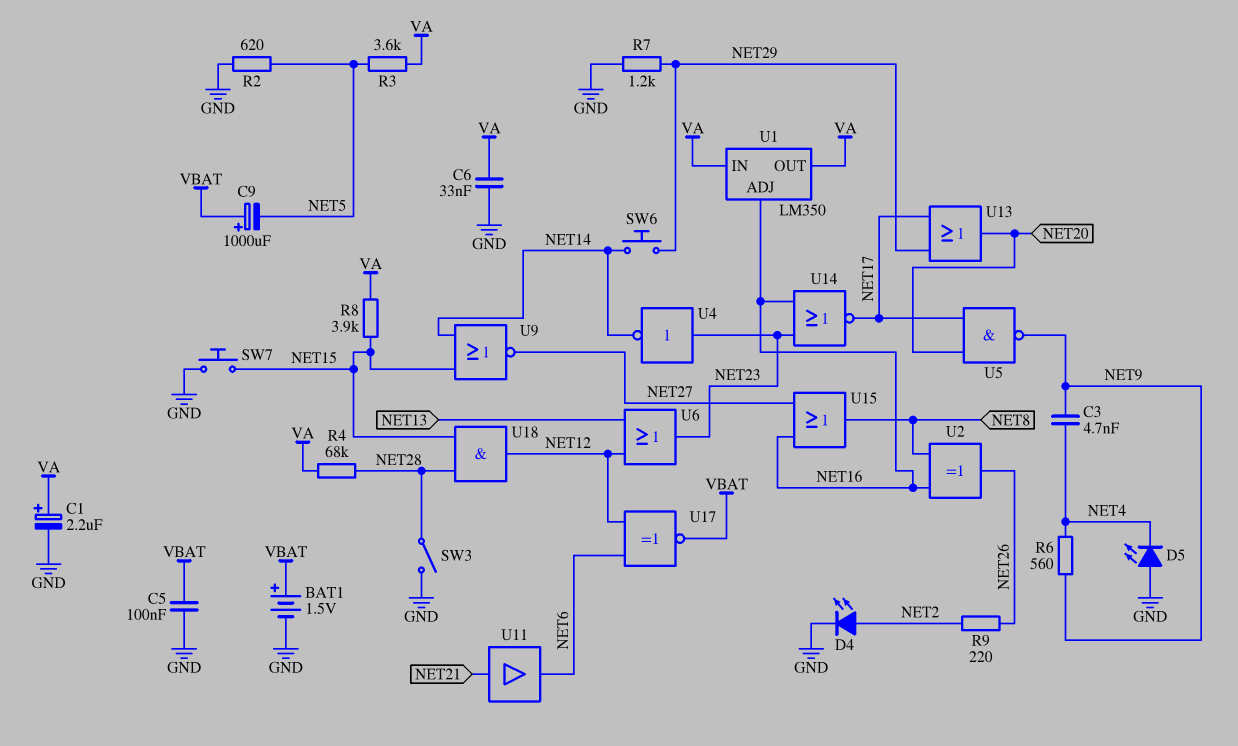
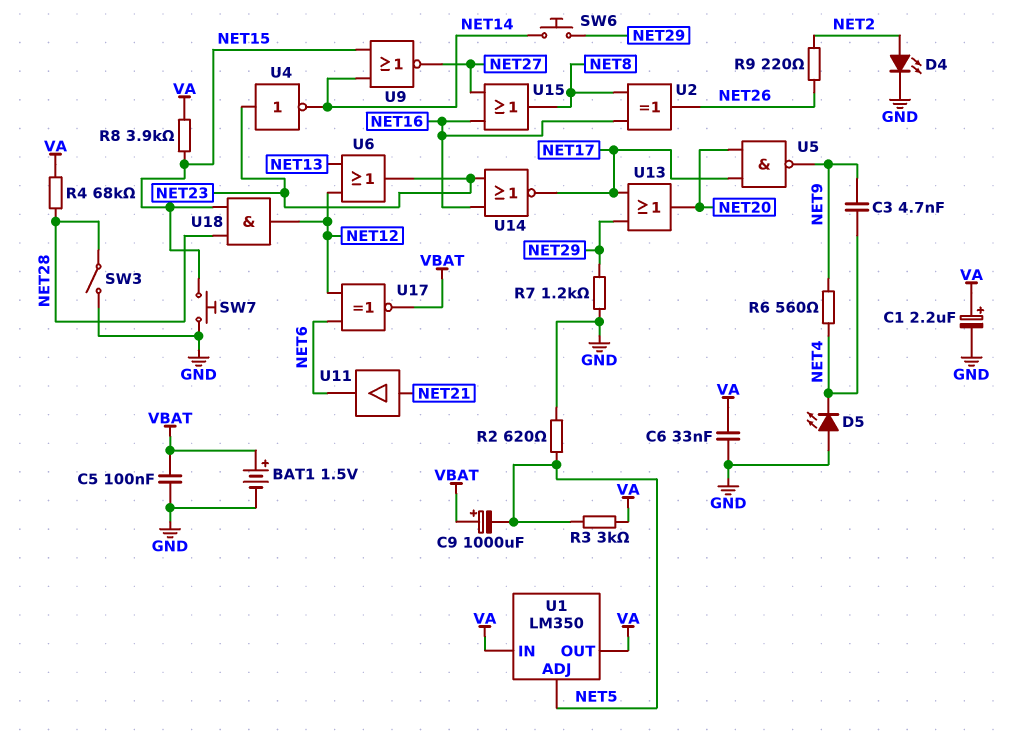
R3: 3.6k (NET5, VA) -> 3k (NET5, VA)
U1 pin ADJ: NET16 -> NET5

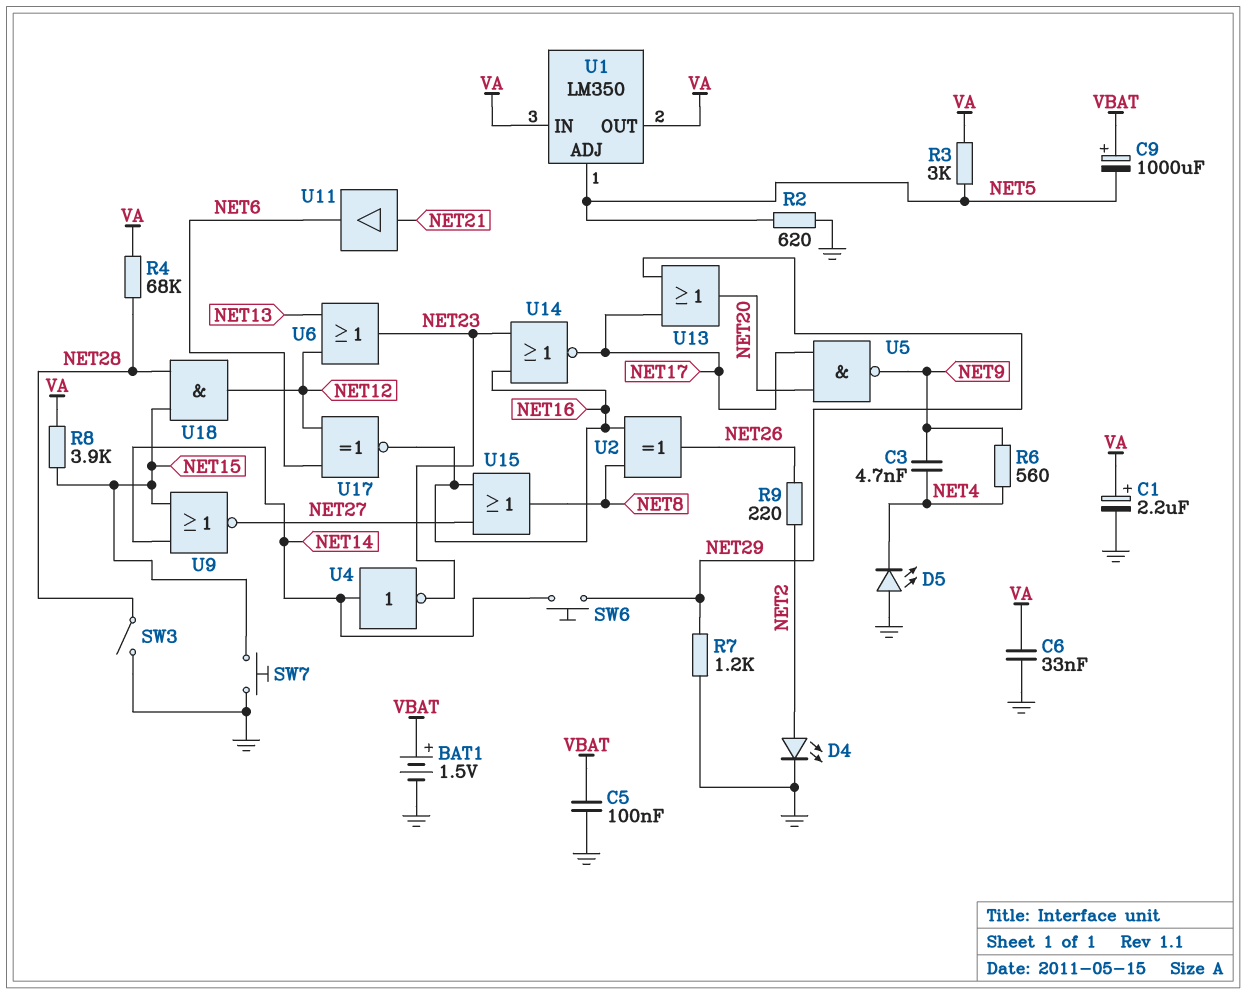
U4: NOT (in NET23, out NET14) -> NOT (in NET14, out NET23)
U17: XNOR (in NET6, in NET12, out VBAT) -> XNOR (in NET6, in NET12, out NET16)

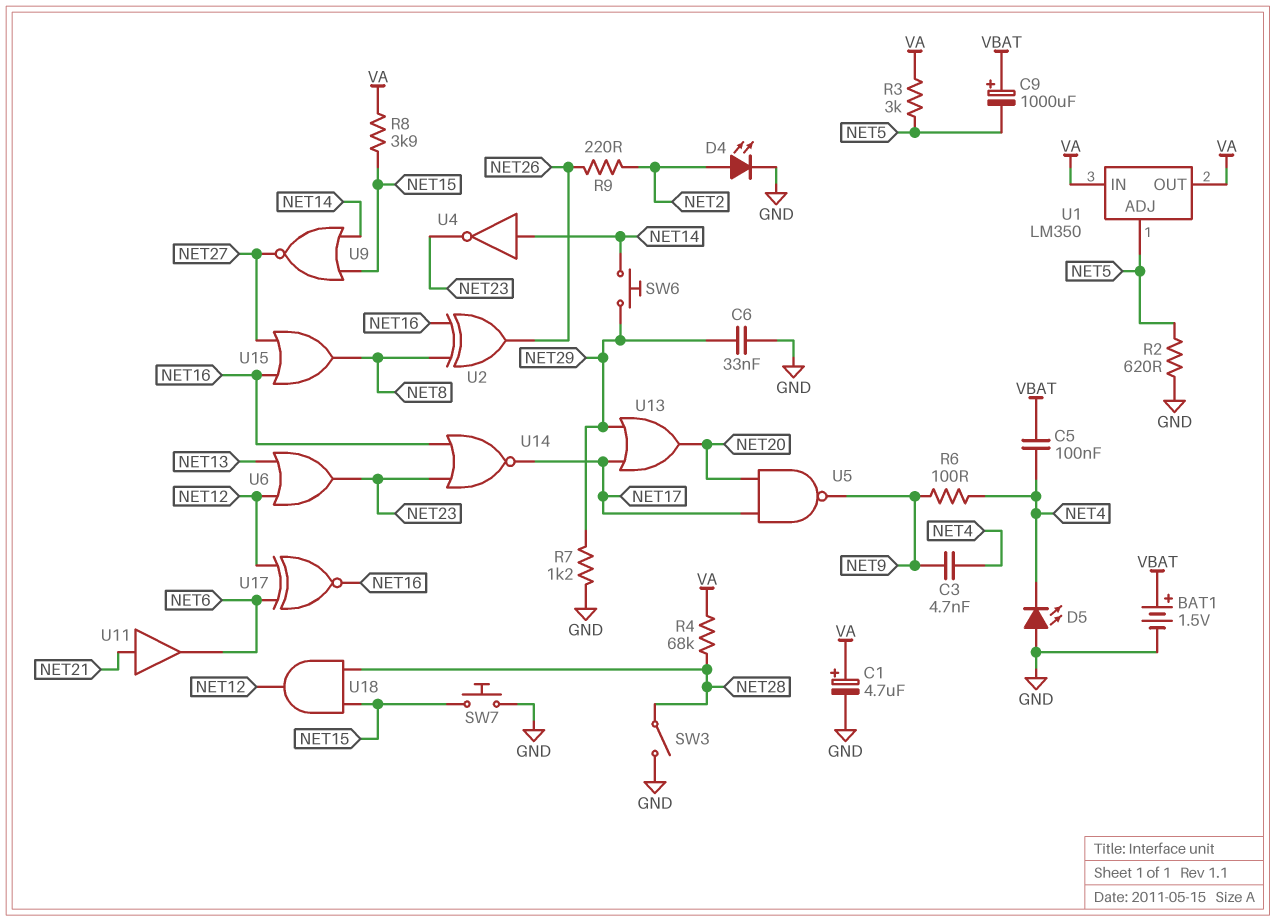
C1: 2.2uF (plus VA, minus GND) -> 4.7uF (plus VA, minus GND)
C5: 100nF (GND, VBAT) -> 100nF (NET4, VBAT)
C6: 33nF (GND, VA) -> 33nF (GND, NET29)
R6: 560 (NET4, NET9) -> 100 (NET4, NET9)

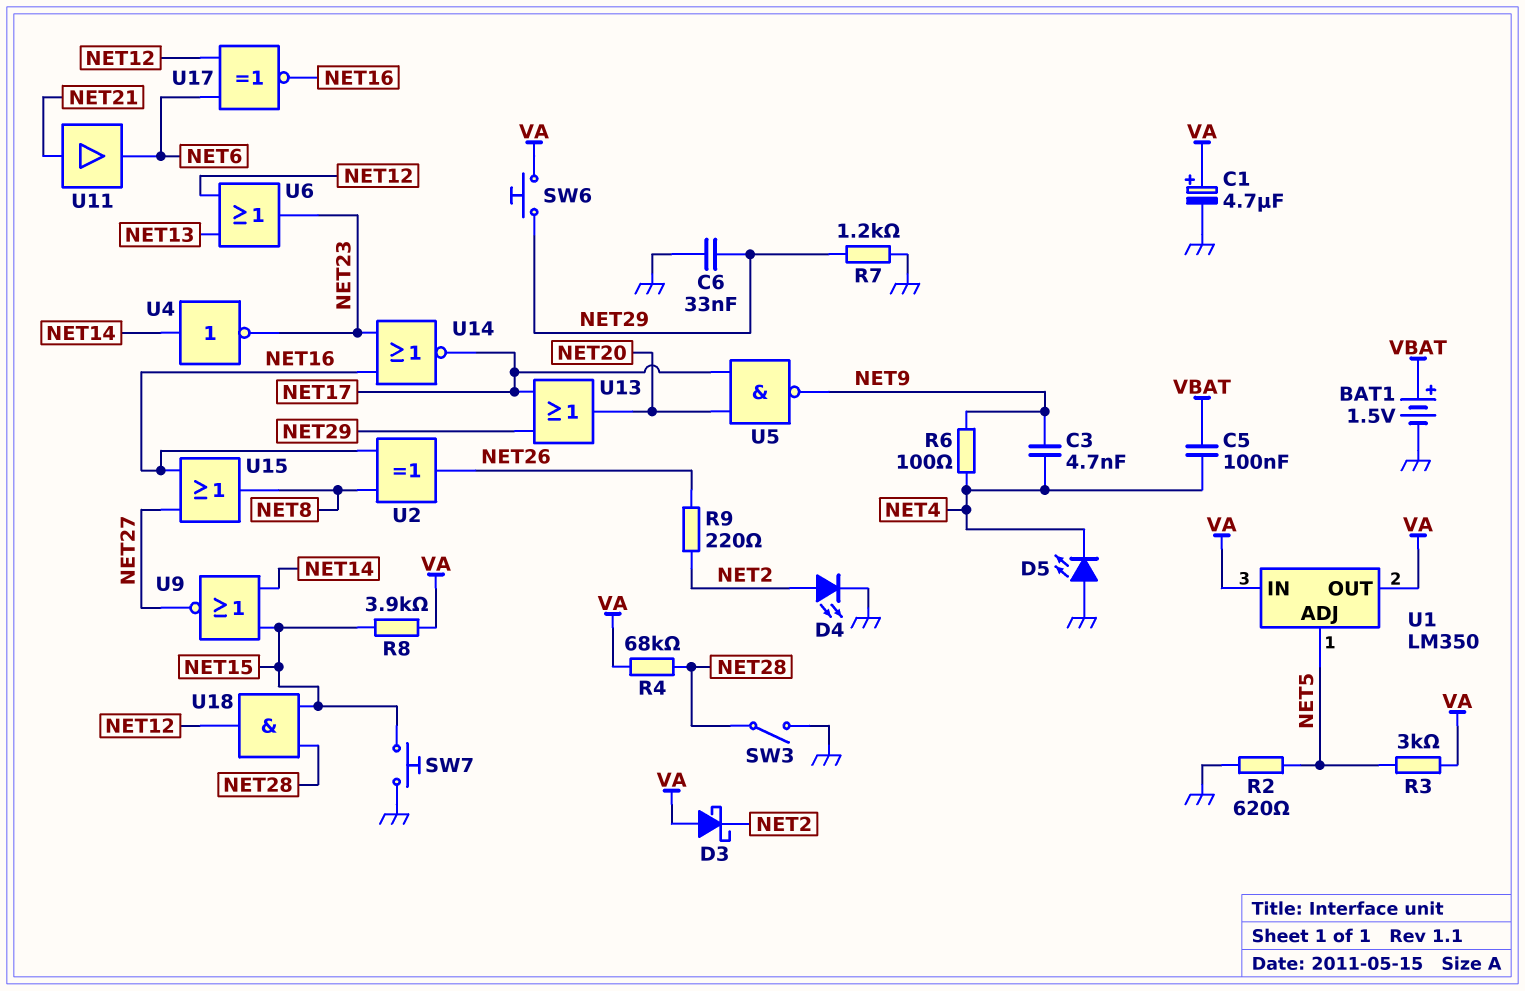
C9: 1000uF (plus VBAT, minus NET5) -> none
D3: none -> schottky (A VA, K NET2)
SW6: button (NET14, NET29) -> button (NET29, VA)

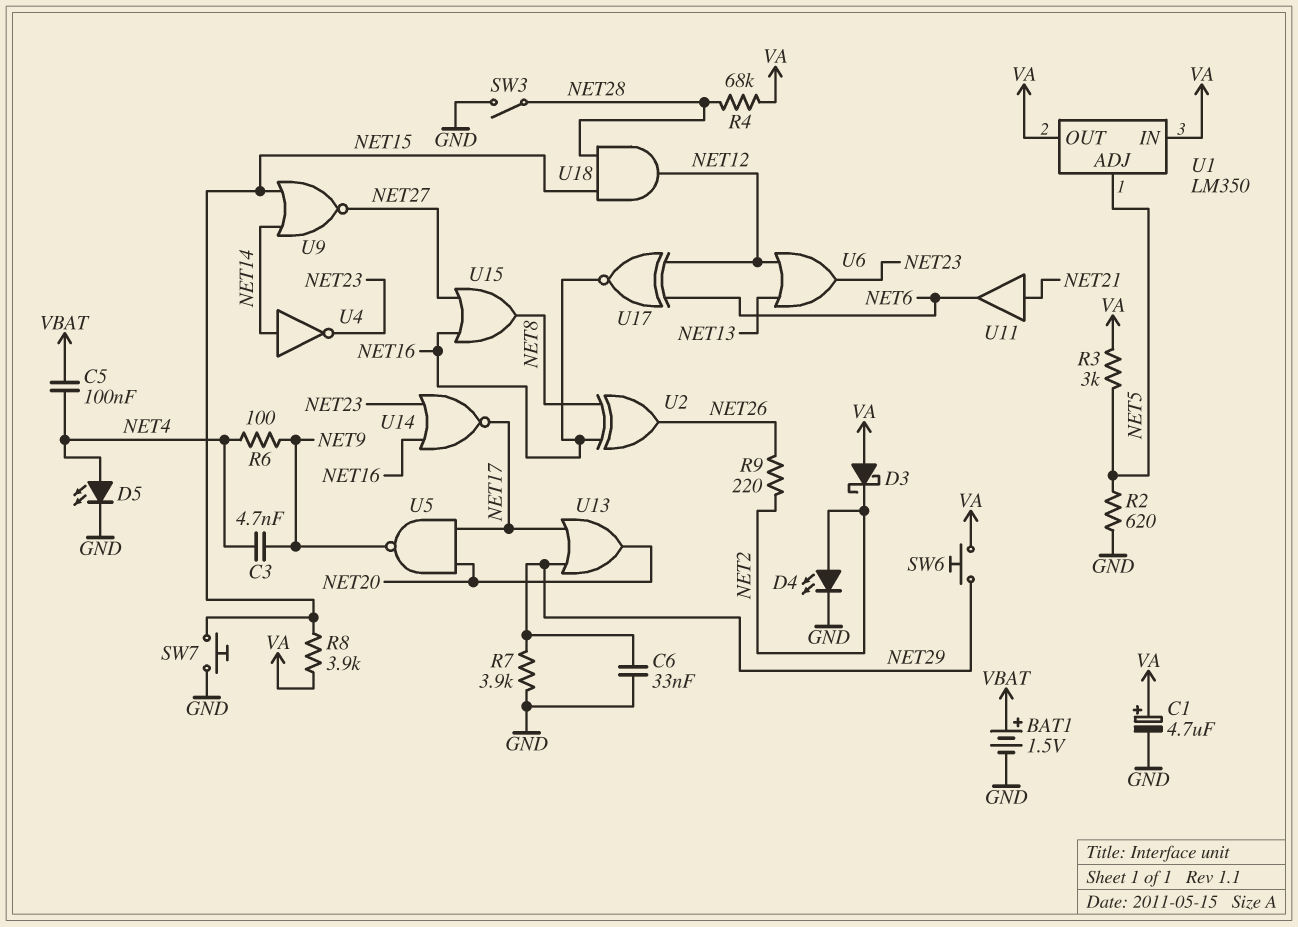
D5: LED (A GND, K NET4) -> LED (A NET4, K GND)
R7: 1.2k (GND, NET29) -> 3.9k (GND, NET29)

